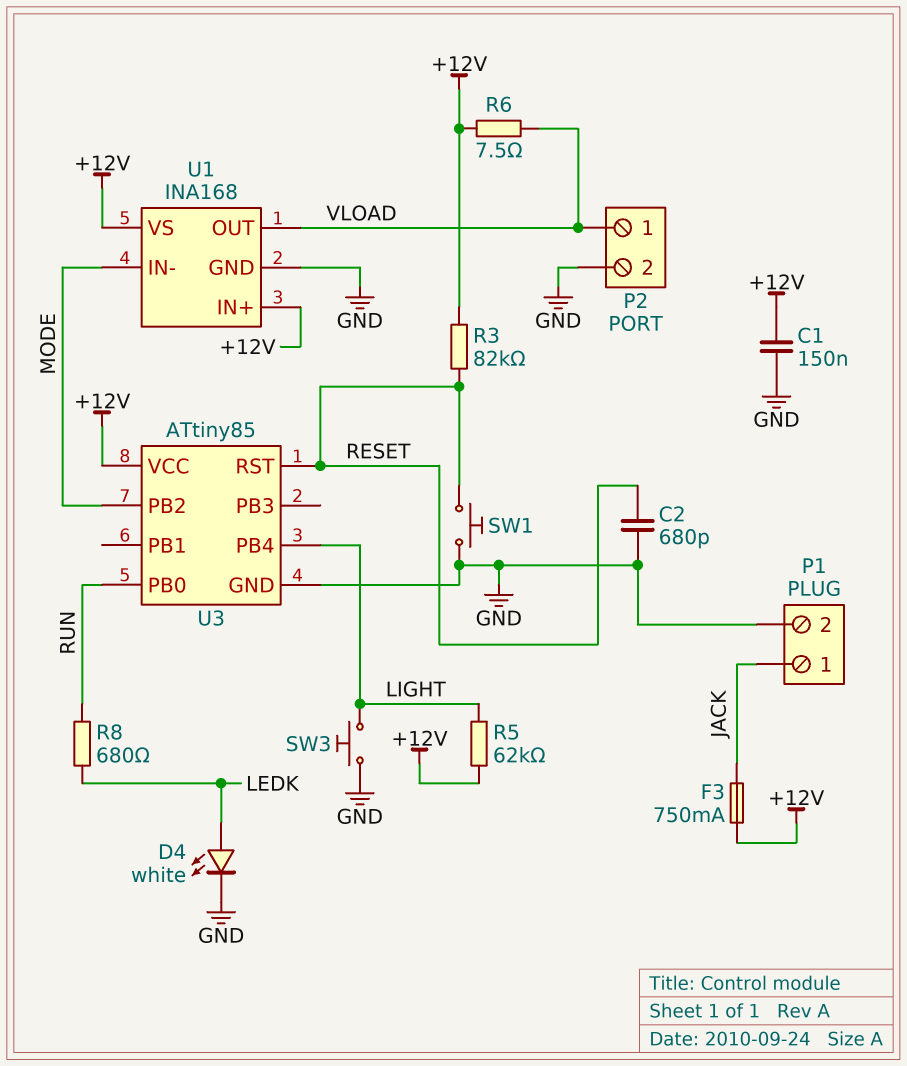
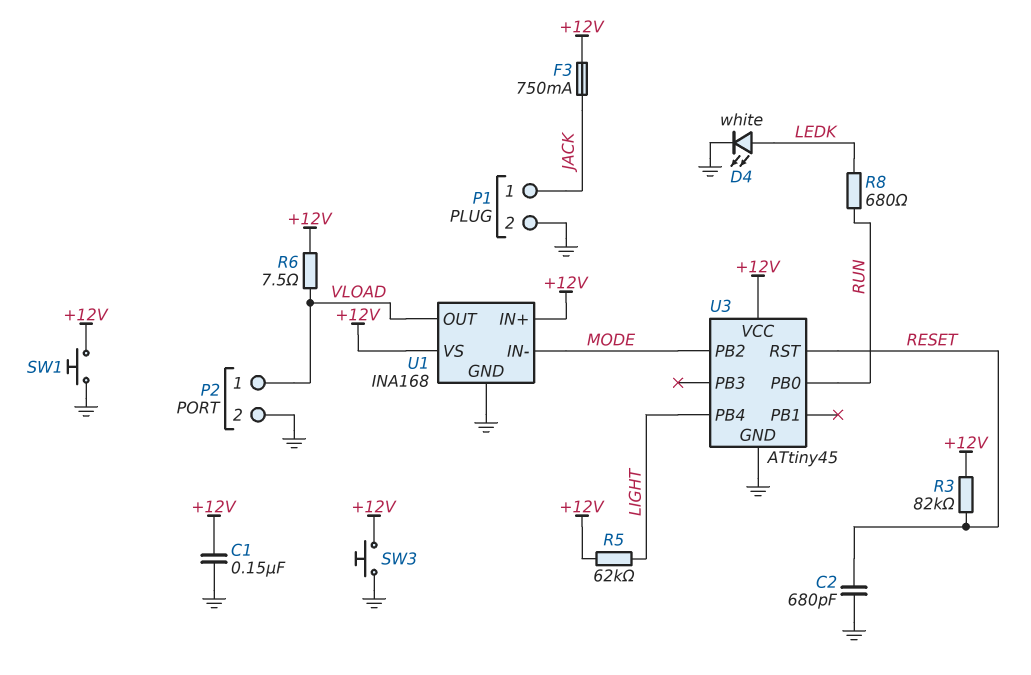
SW1: button (GND, RESET) -> button (+12V, GND)
SW3: button (GND, LIGHT) -> button (+12V, GND)
U3: ATtiny85 -> ATtiny45

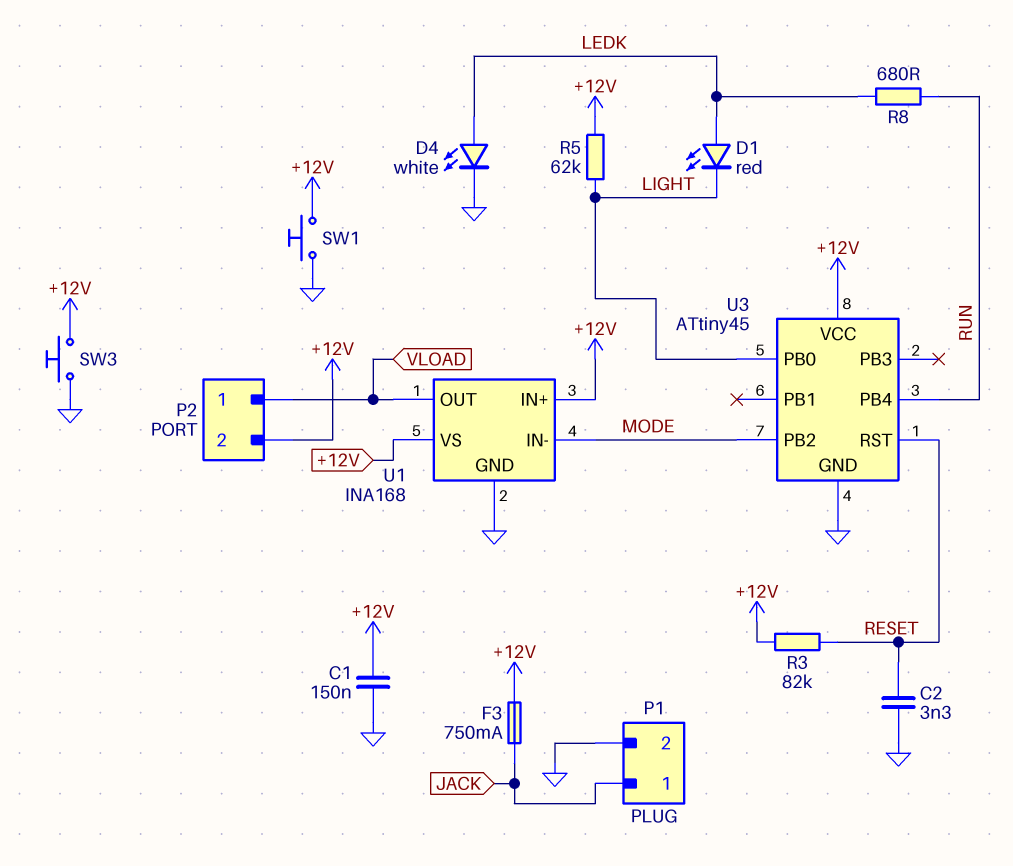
C2: 680pF (GND, RESET) -> 3.3nF (GND, RESET)
D1: none -> LED red (A LEDK, K LIGHT)
P2 pin 2: GND -> +12V
R6: 7.5 (+12V, VLOAD) -> none
U3 pin PB0: RUN -> LIGHT
U3 pin PB4: LIGHT -> RUN

